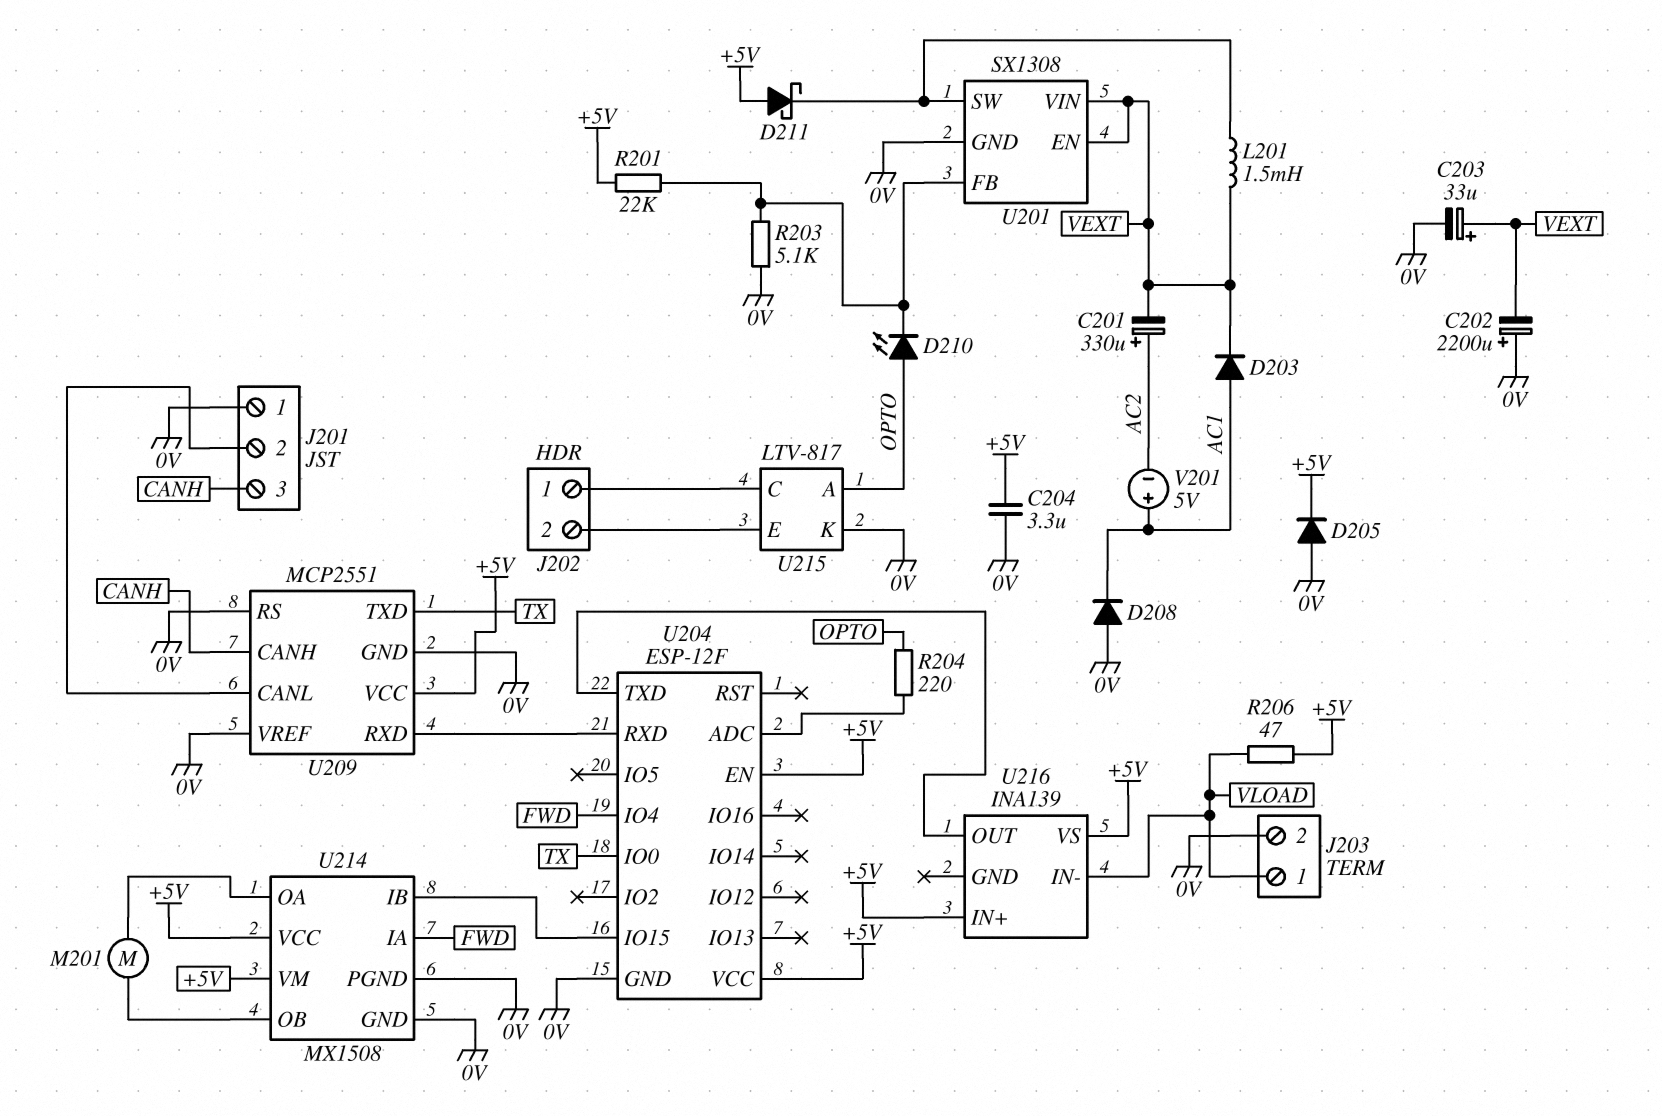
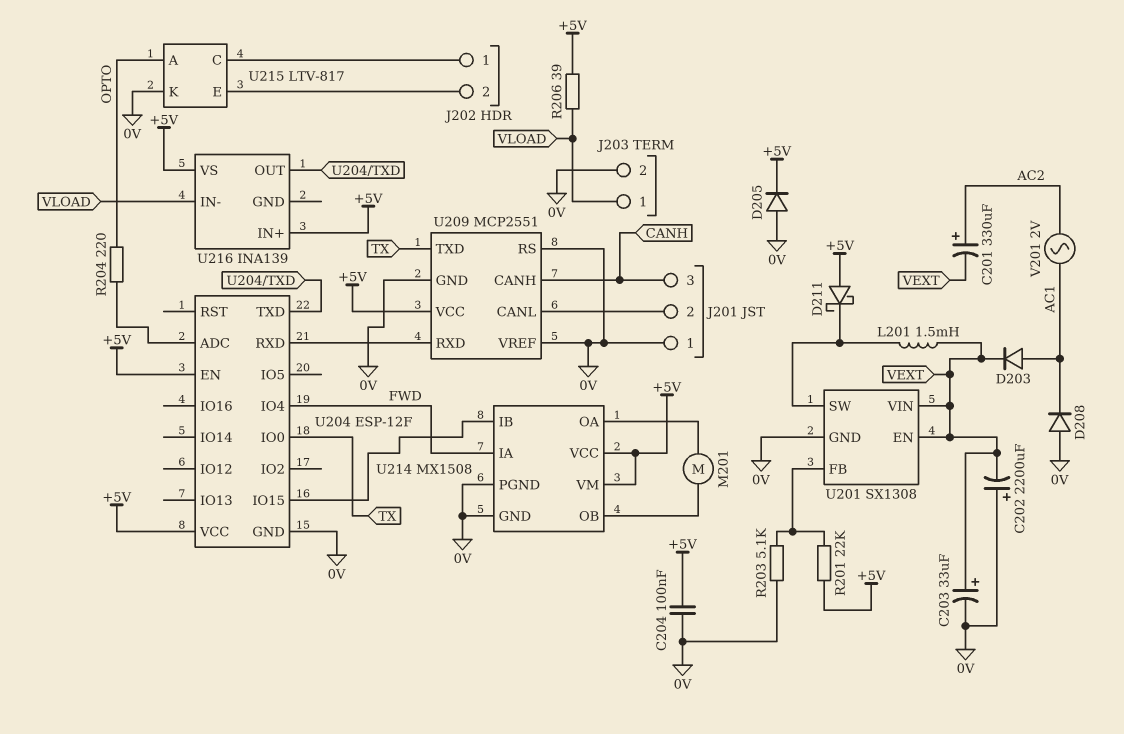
C204: 3.3uF (+5V, 0V) -> 100nF (+5V, 0V)
D210: LED (A OPTO, K U201/FB) -> none
R206: 47 (+5V, VLOAD) -> 39 (+5V, VLOAD)
V201: 5V (plus AC1, minus AC2) -> AC 2V (AC1, AC2)

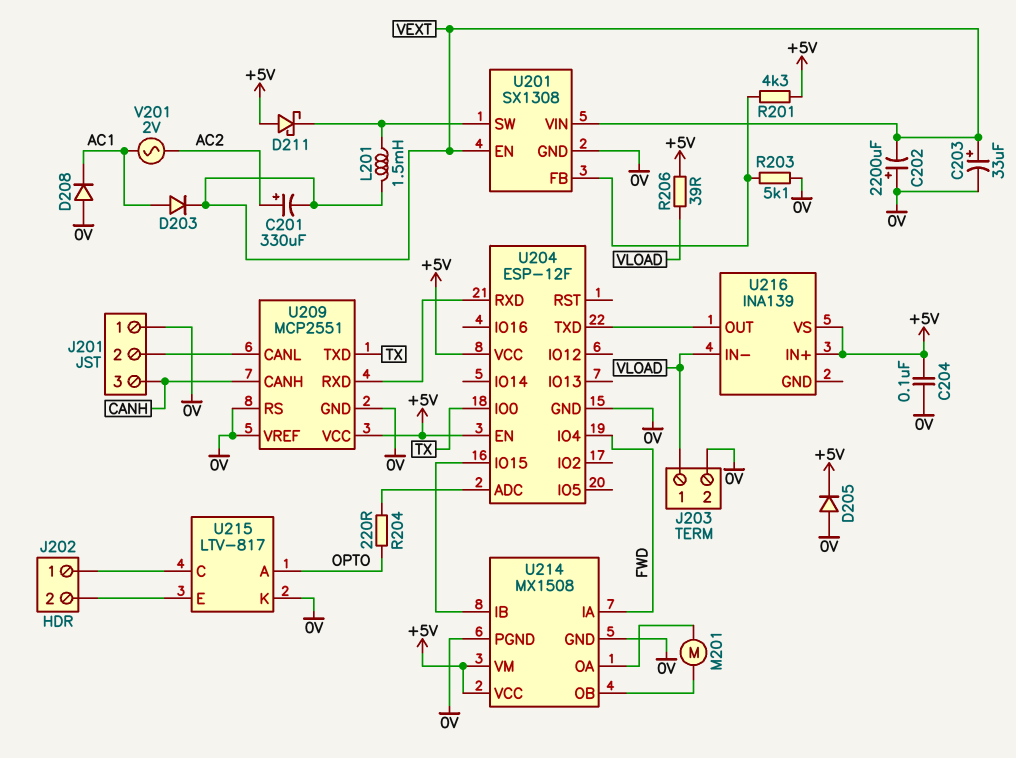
R201: 22k (+5V, U201/FB) -> 4.3k (+5V, U201/FB)

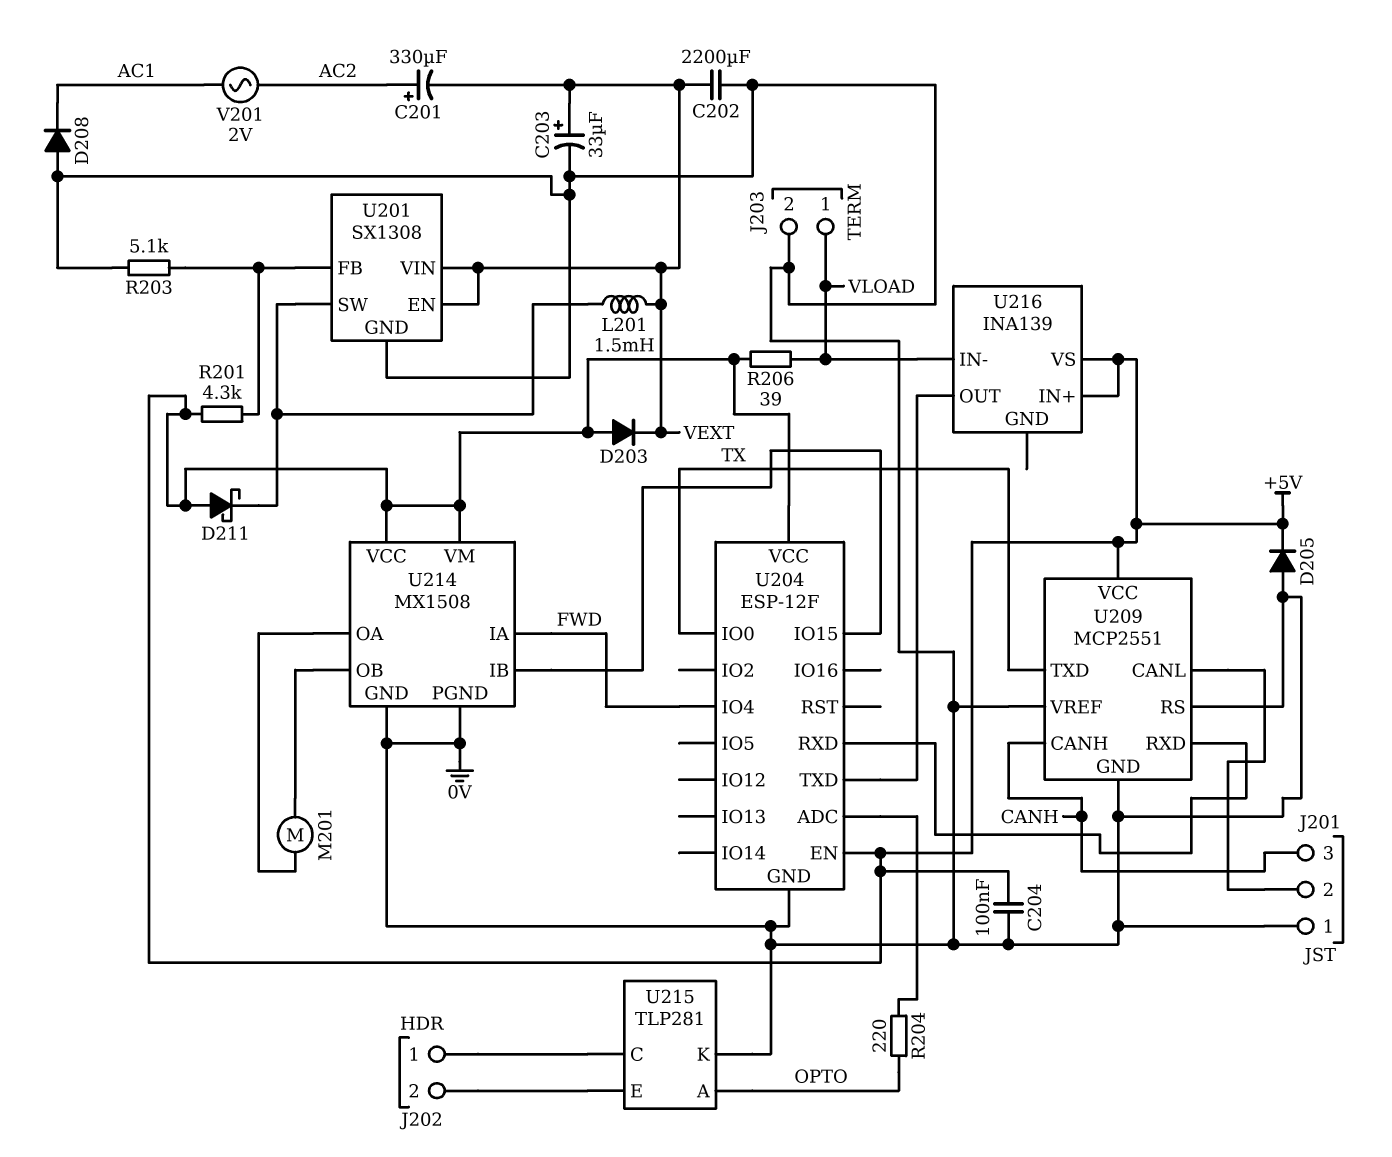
C202: 2200uF (plus 0V, minus VEXT) -> 2200uF (0V, VEXT)
D203: diode (A AC1, K VEXT) -> diode (A +5V, K VEXT)
U215: LTV-817 -> TLP281

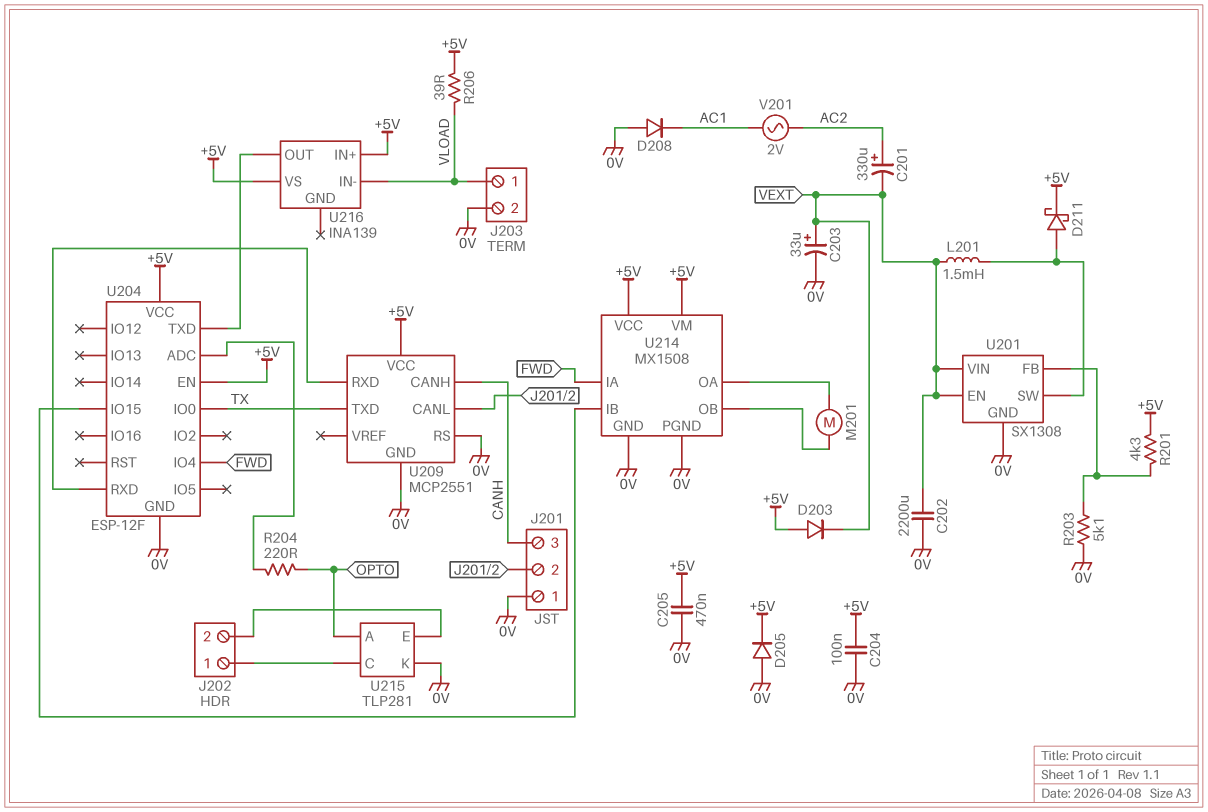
C205: none -> 470nF (+5V, 0V)
D211: schottky (A +5V, K U201/SW) -> schottky (A U201/SW, K +5V)
U209 pin VREF: 0V -> none

